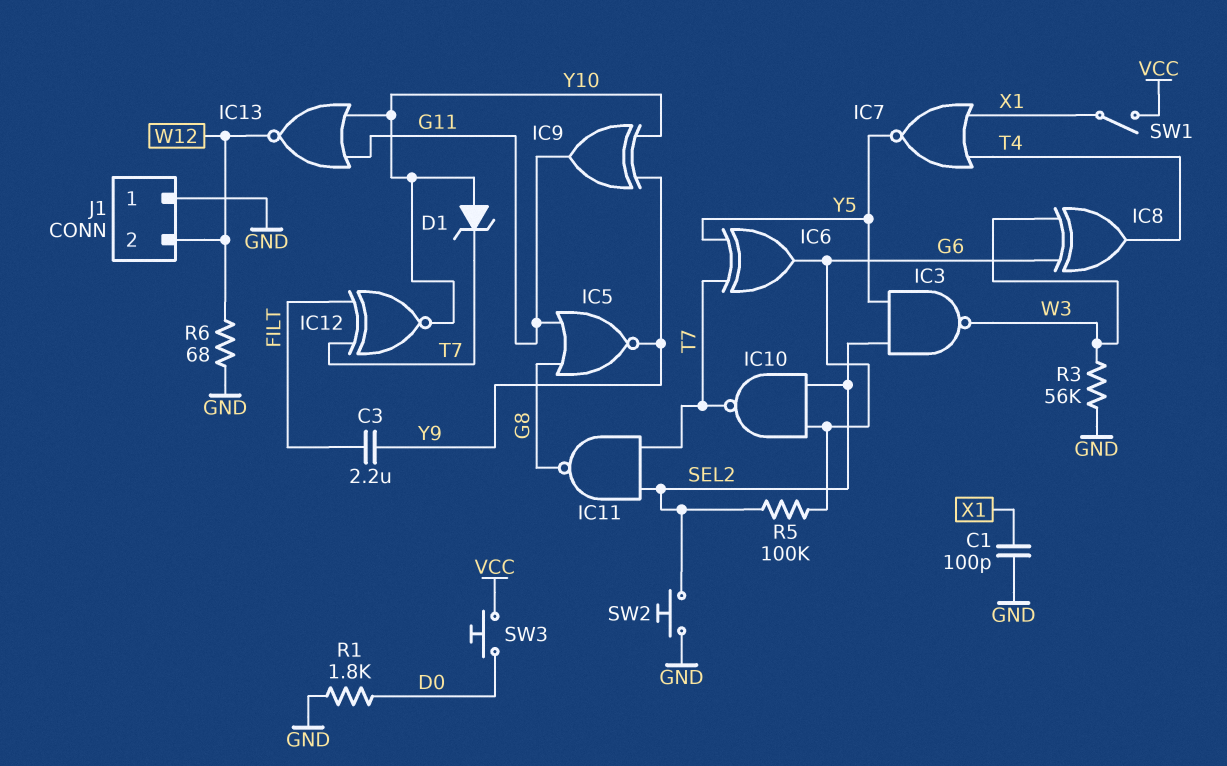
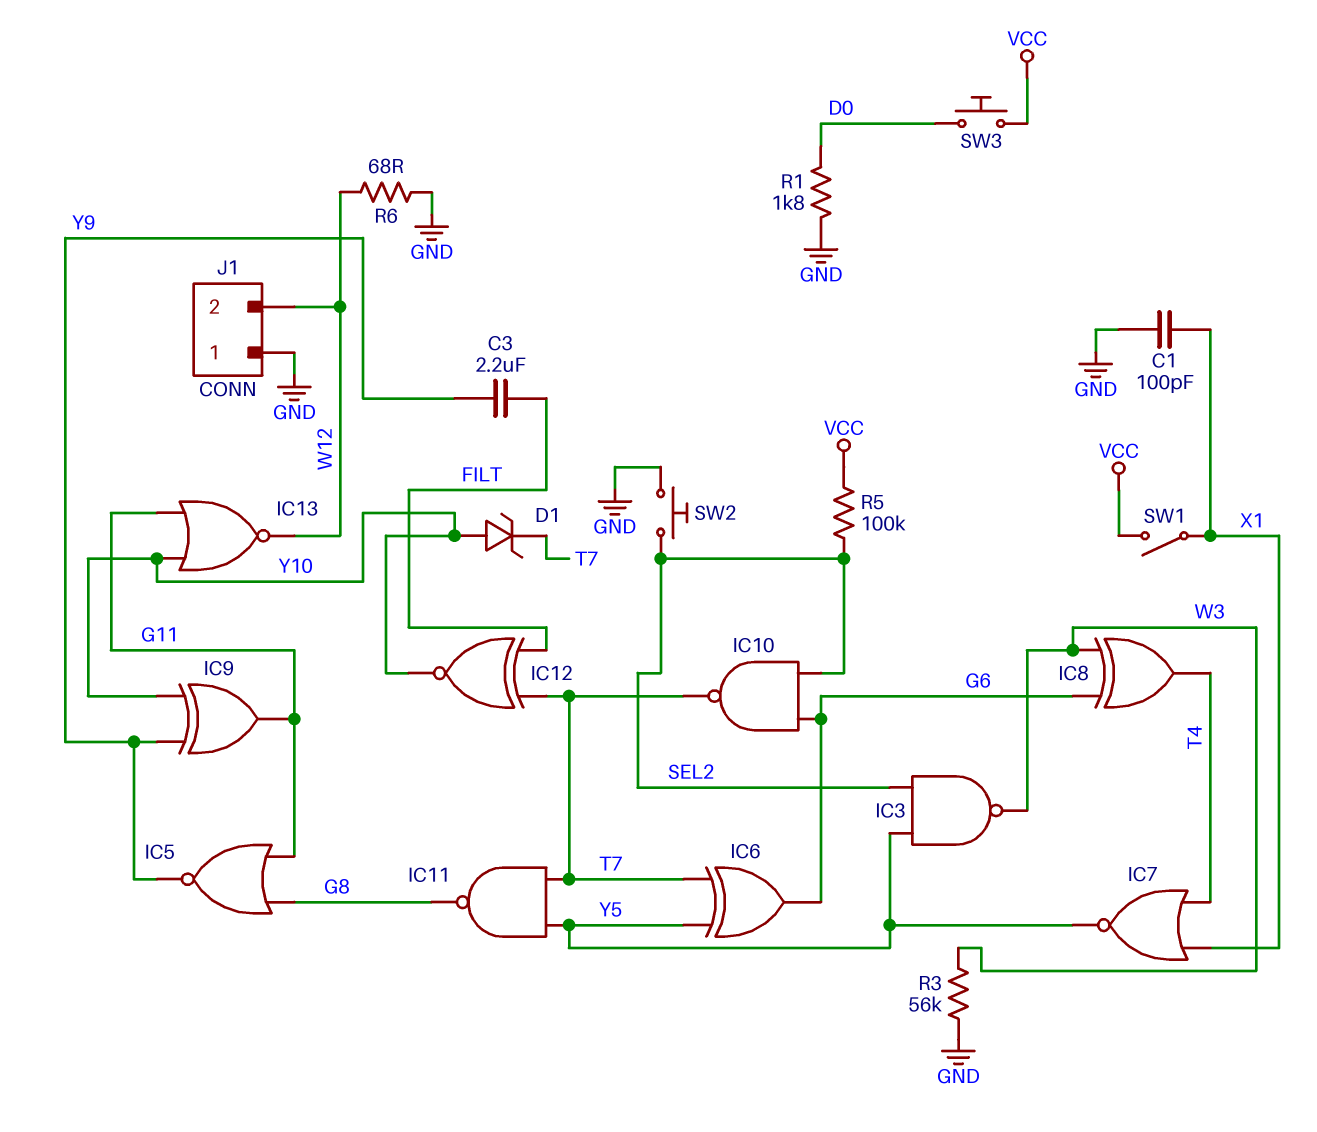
IC11: NAND (in SEL2, in T7, out G8) -> NAND (in T7, in Y5, out G8)
R5: 100k (G6, SEL2) -> 100k (SEL2, VCC)

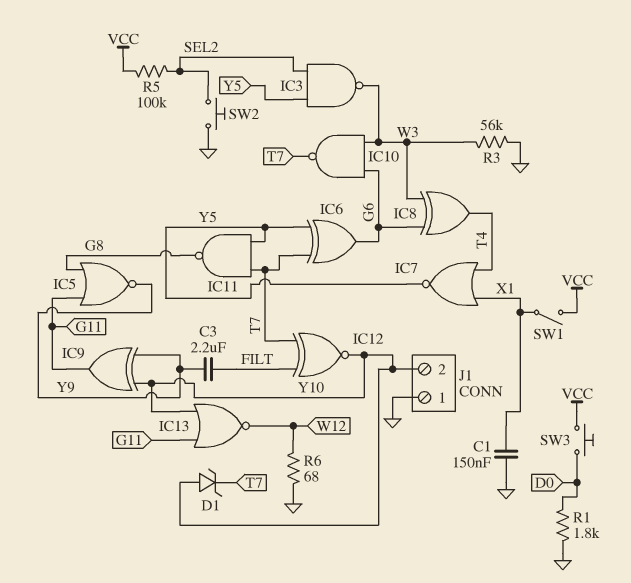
C1: 100pF (GND, X1) -> 150nF (GND, X1)
IC10: NAND (in G6, in SEL2, out T7) -> NAND (in G6, in W3, out T7)
J1 pin 2: W12 -> Y10

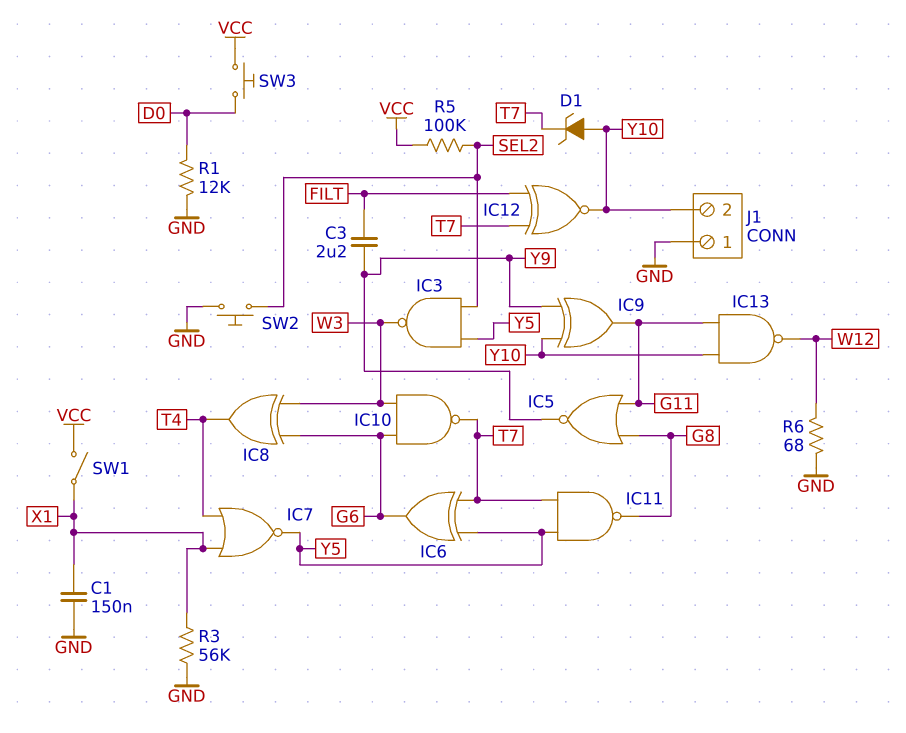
IC13: NOR (in G11, in Y10, out W12) -> NAND (in G11, in Y10, out W12)
R1: 1.8k (D0, GND) -> 12k (D0, GND)
R3: 56k (GND, W3) -> 56k (GND, X1)

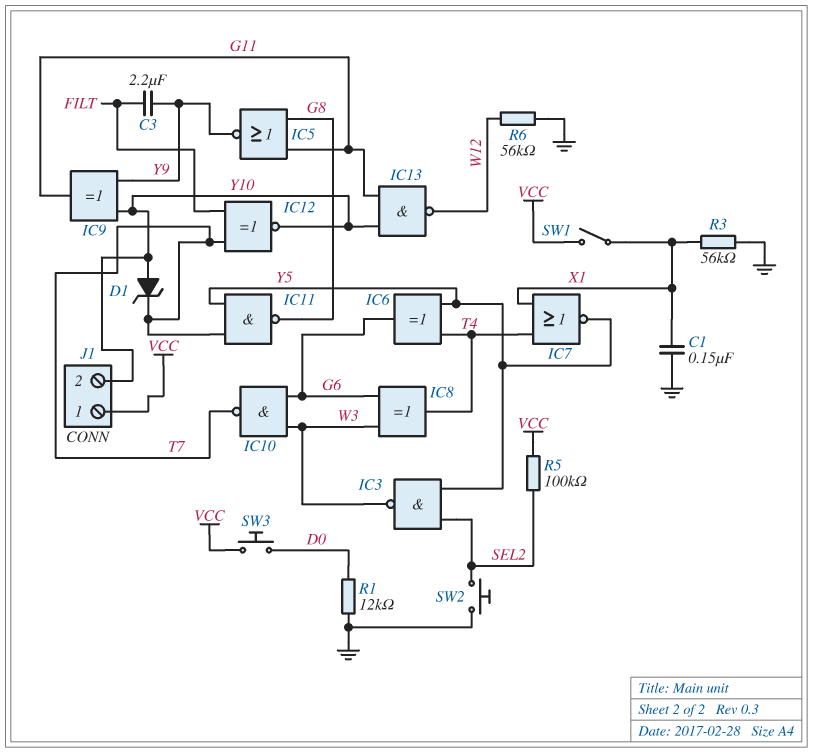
IC6: XOR (in T7, in Y5, out G6) -> XOR (in T4, in Y5, out G6)
J1 pin 1: GND -> VCC
R6: 68 (GND, W12) -> 56k (GND, W12)

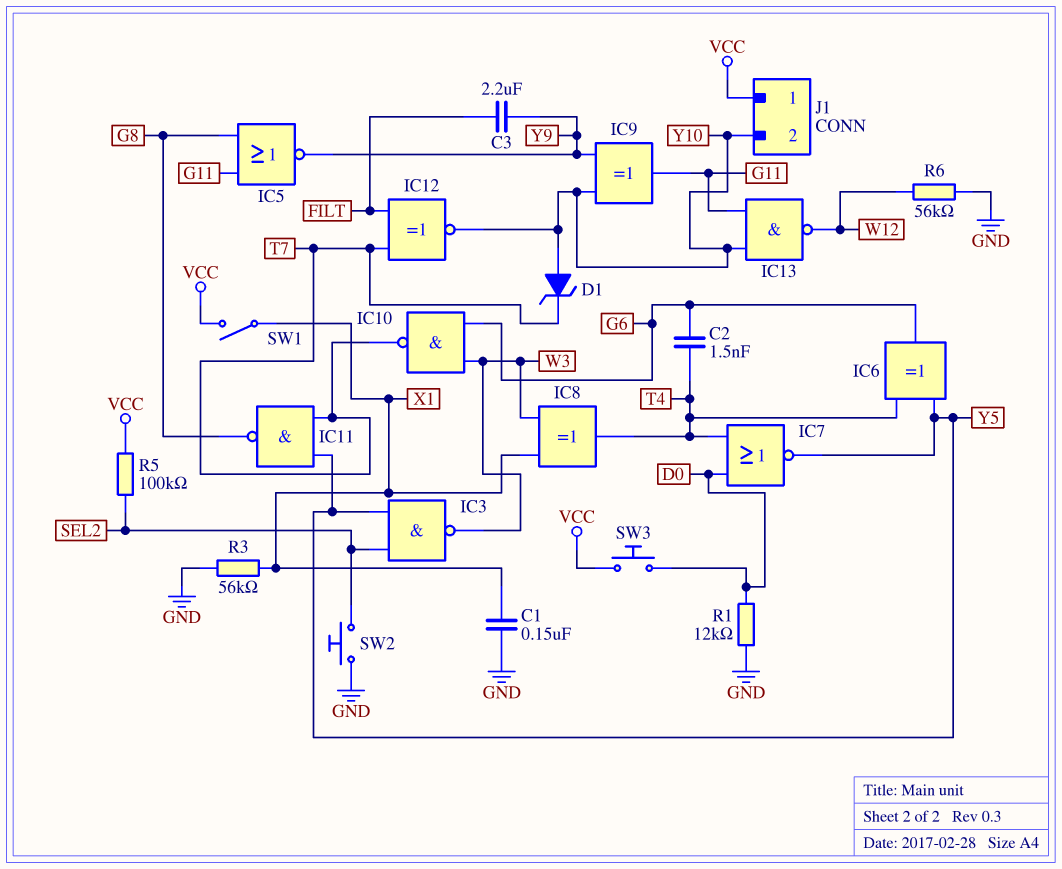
C2: none -> 1.5nF (G6, T4)
IC7: NOR (in T4, in X1, out Y5) -> NOR (in D0, in T4, out Y5)
IC8: XOR (in G6, in W3, out T4) -> XOR (in W3, in X1, out T4)

